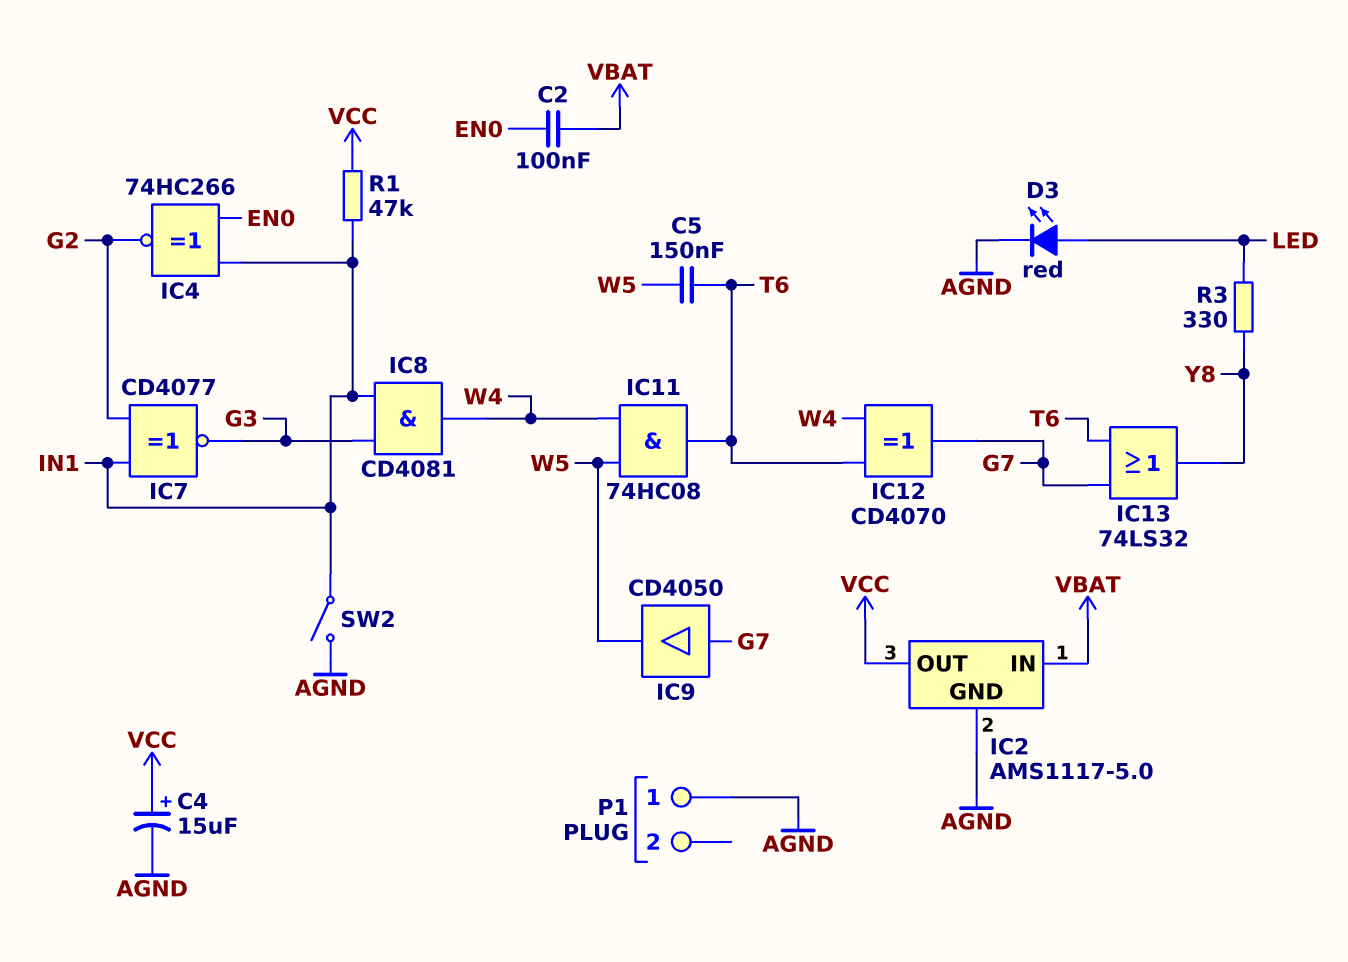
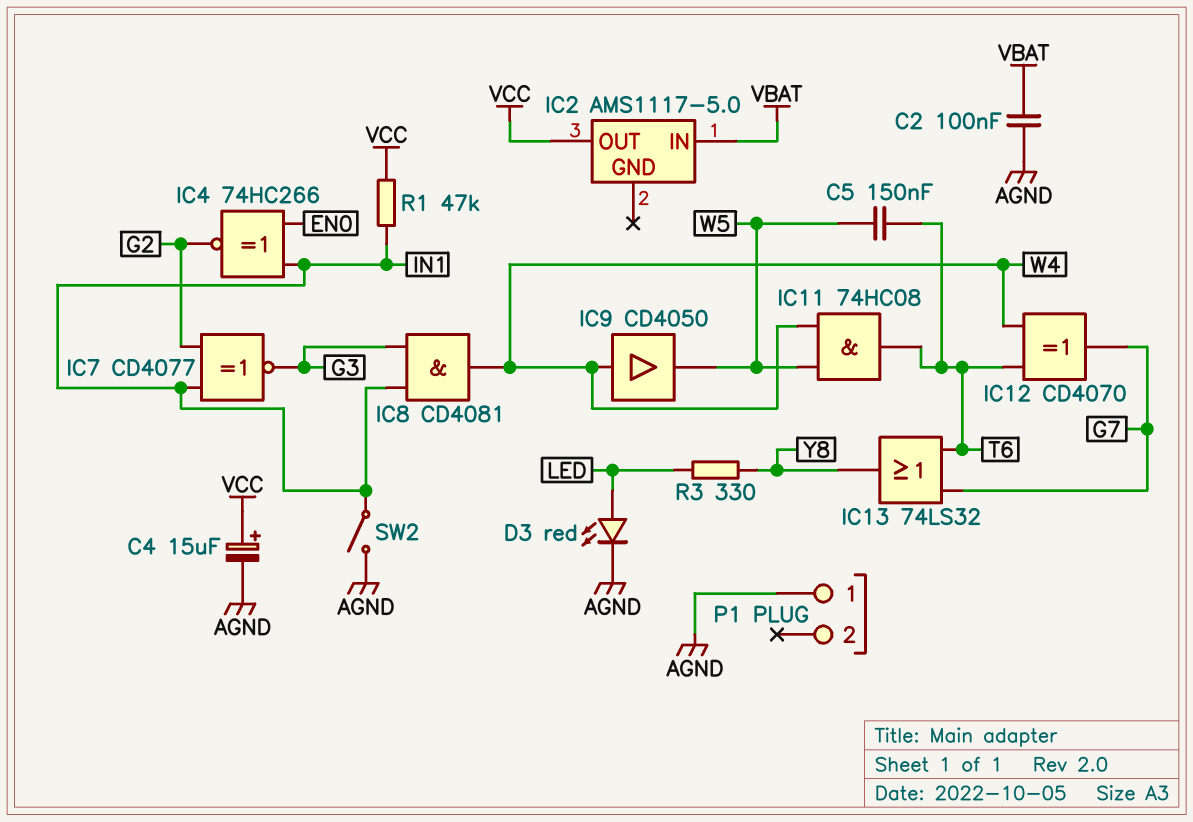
C2: 100nF (EN0, VBAT) -> 100nF (AGND, VBAT)
IC2 pin GND: AGND -> none
IC9: buffer CD4050 (in G7, out W5) -> buffer CD4050 (in W4, out W5)

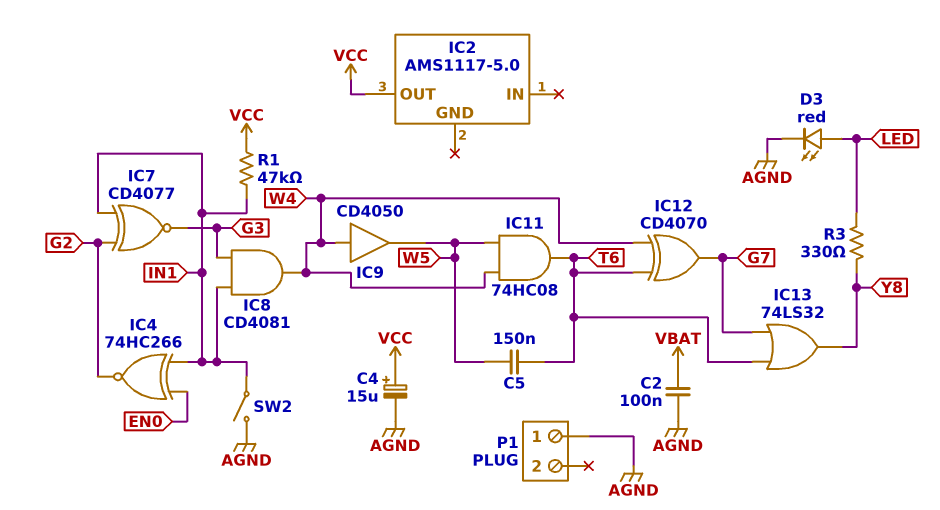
IC2 pin IN: VBAT -> none

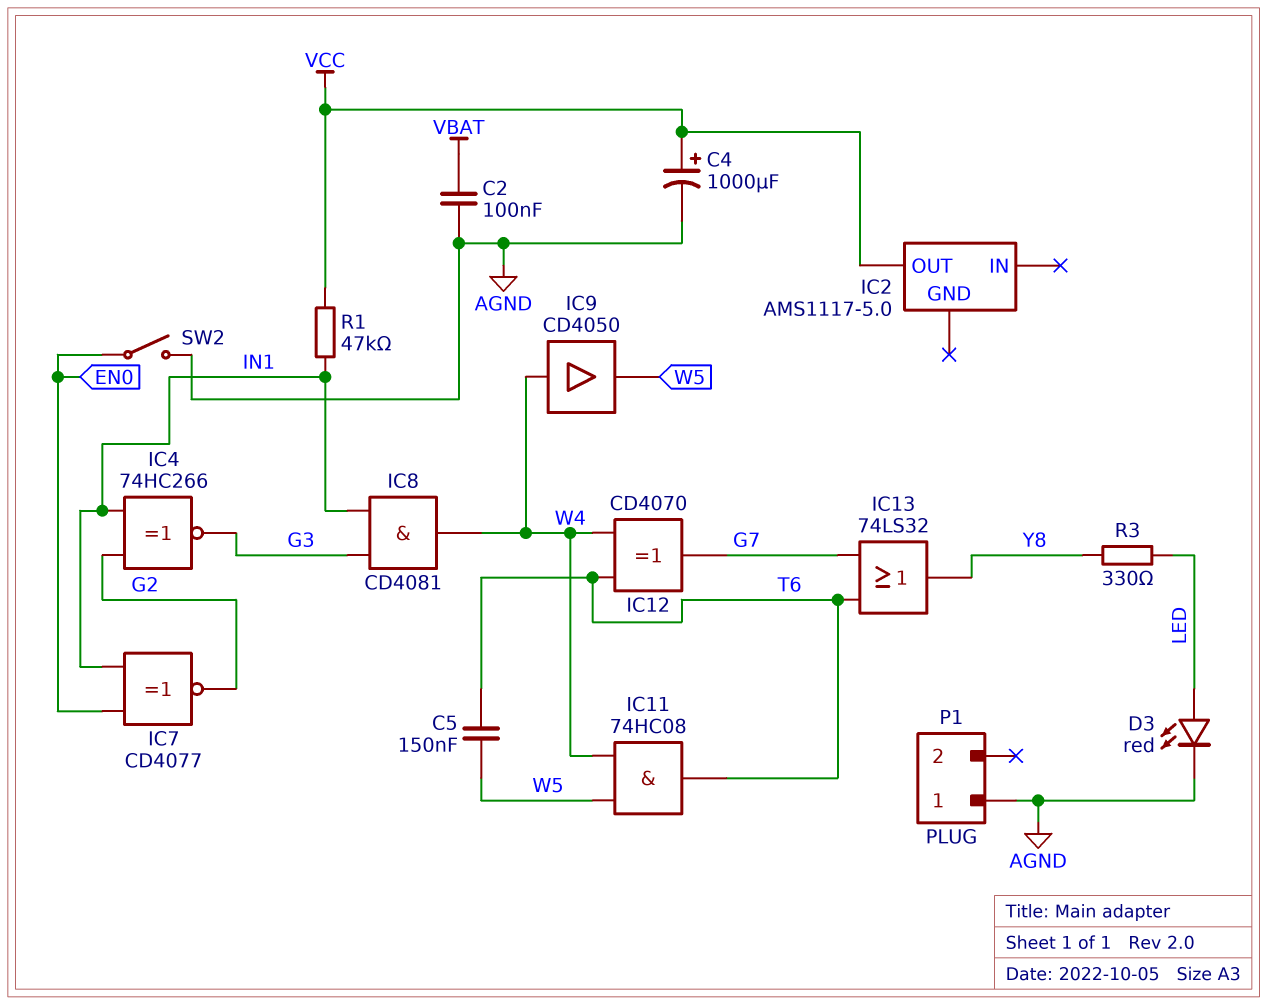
C4: 15uF (plus VCC, minus AGND) -> 1000uF (plus VCC, minus AGND)
IC4: XNOR 74HC266 (in EN0, in IN1, out G2) -> XNOR 74HC266 (in G2, in IN1, out G3)
IC7: XNOR CD4077 (in G2, in IN1, out G3) -> XNOR CD4077 (in EN0, in IN1, out G2)
SW2: switch (AGND, IN1) -> switch (AGND, EN0)

